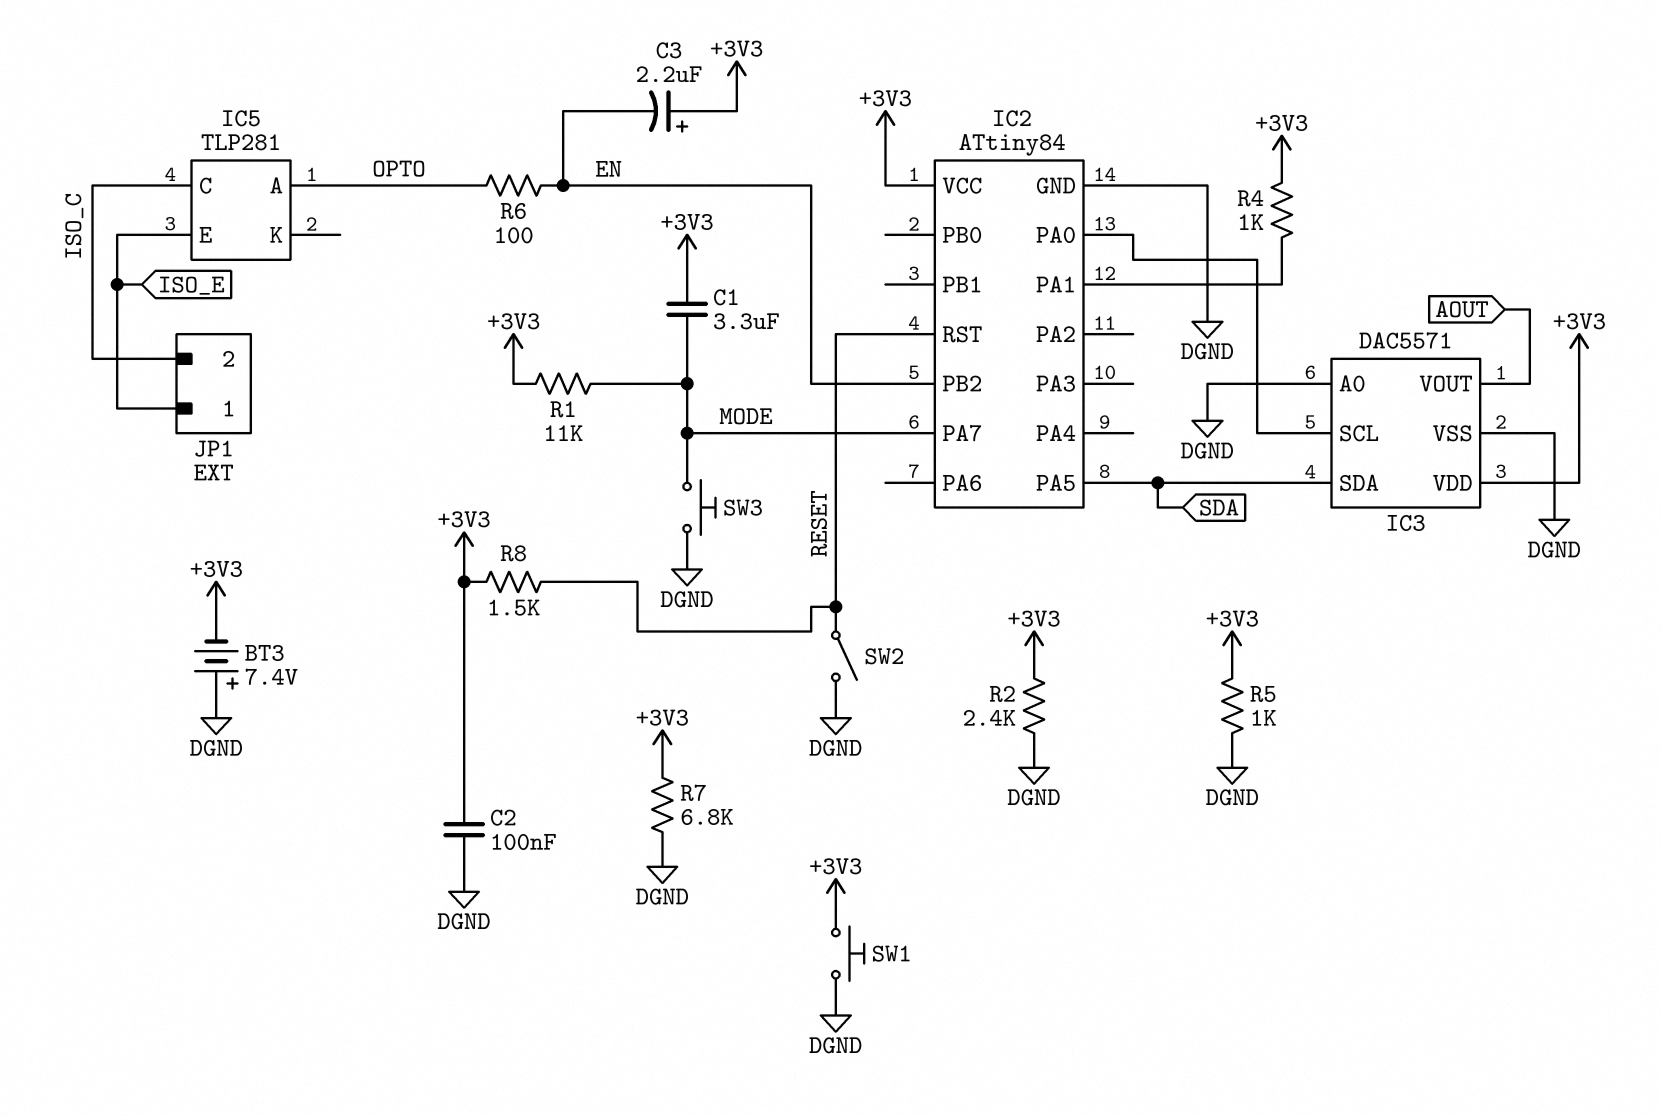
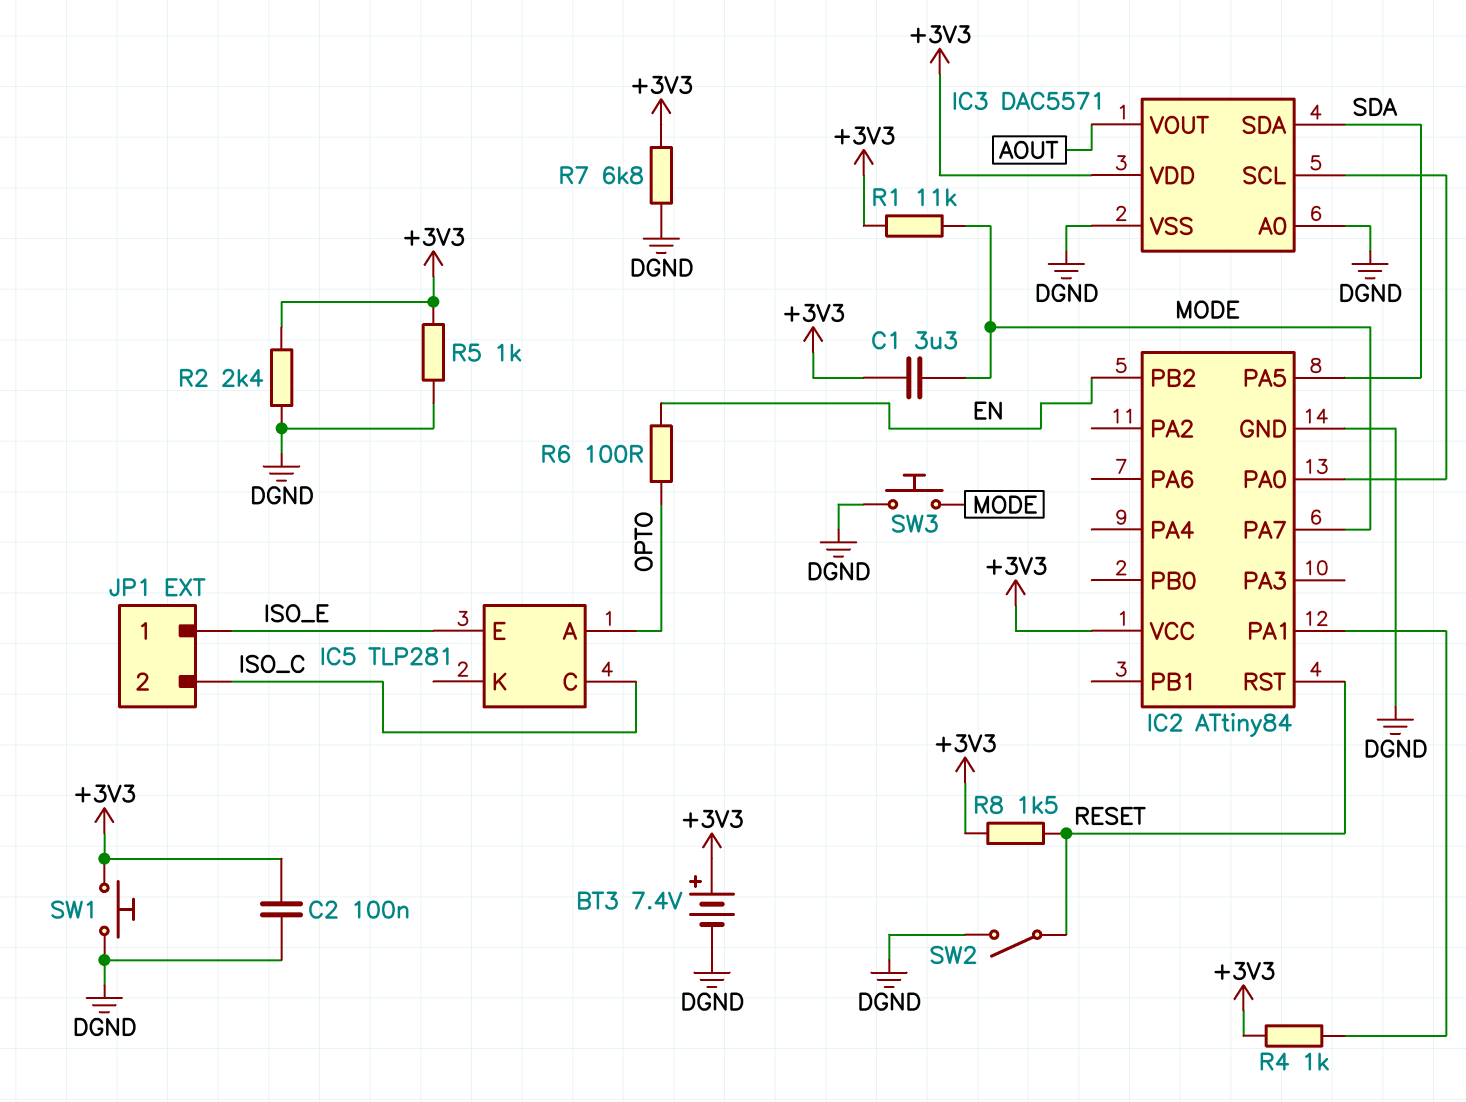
BT3: 7.4V (plus DGND, minus +3V3) -> 7.4V (plus +3V3, minus DGND)
C3: 2.2uF (plus +3V3, minus EN) -> none

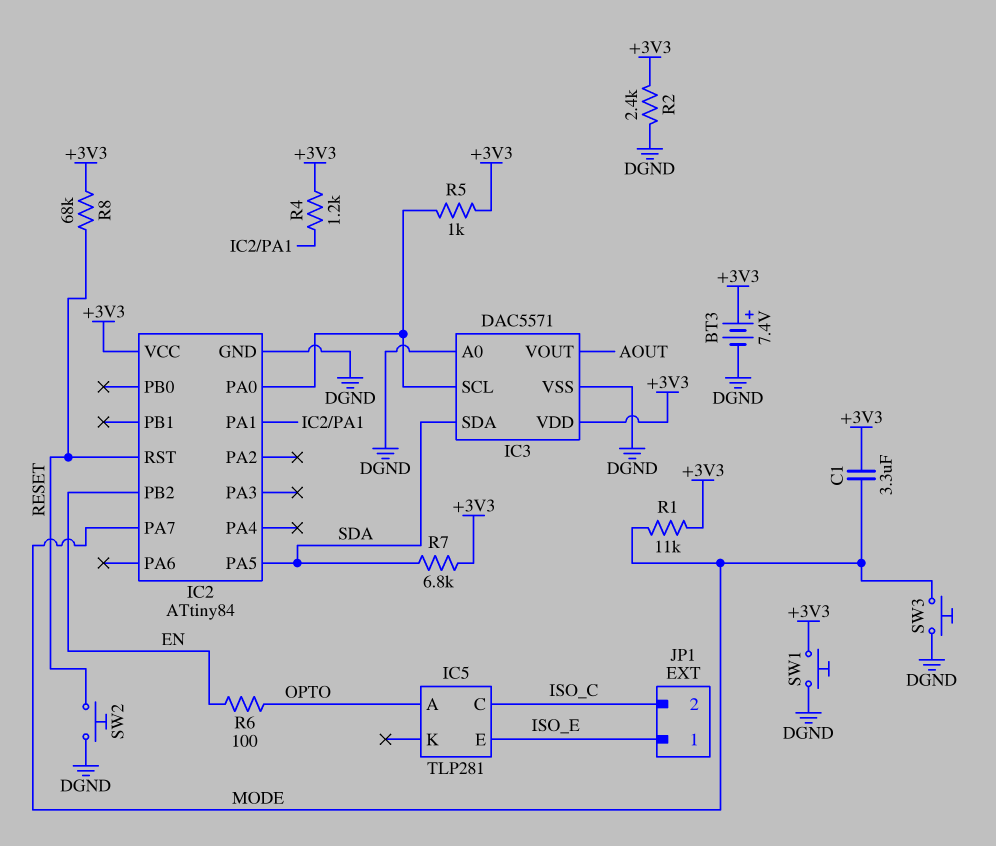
C2: 100nF (+3V3, DGND) -> none
R4: 1k (+3V3, IC2/PA1) -> 1.2k (+3V3, IC2/PA1)
R5: 1k (+3V3, DGND) -> 1k (+3V3, IC2/PA0)
R7: 6.8k (+3V3, DGND) -> 6.8k (+3V3, SDA)
R8: 1.5k (+3V3, RESET) -> 68k (+3V3, RESET)
SW2: switch (DGND, RESET) -> button (DGND, RESET)

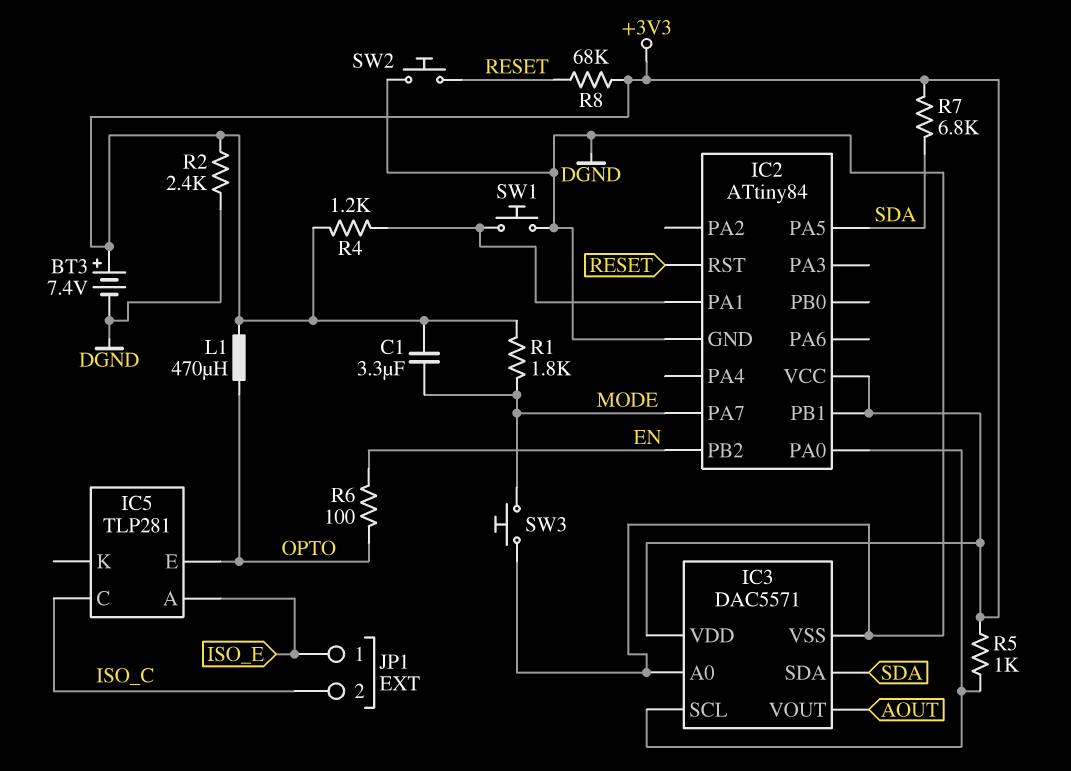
IC2 pin PB1: none -> +3V3
IC5 pin A: OPTO -> ISO_E
IC5 pin E: ISO_E -> OPTO
L1: none -> 470uH (+3V3, OPTO)
R1: 11k (+3V3, MODE) -> 1.8k (+3V3, MODE)
SW1: button (+3V3, DGND) -> button (DGND, IC2/PA1)

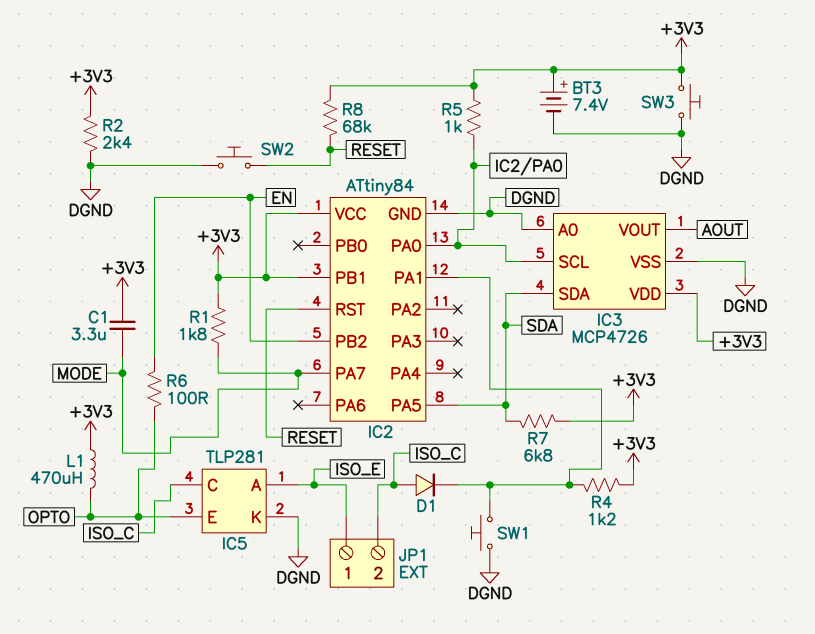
D1: none -> diode (A ISO_C, K IC2/PA1)
IC3: DAC5571 -> MCP4726
IC5 pin K: none -> DGND
SW3: button (DGND, MODE) -> button (+3V3, DGND)

